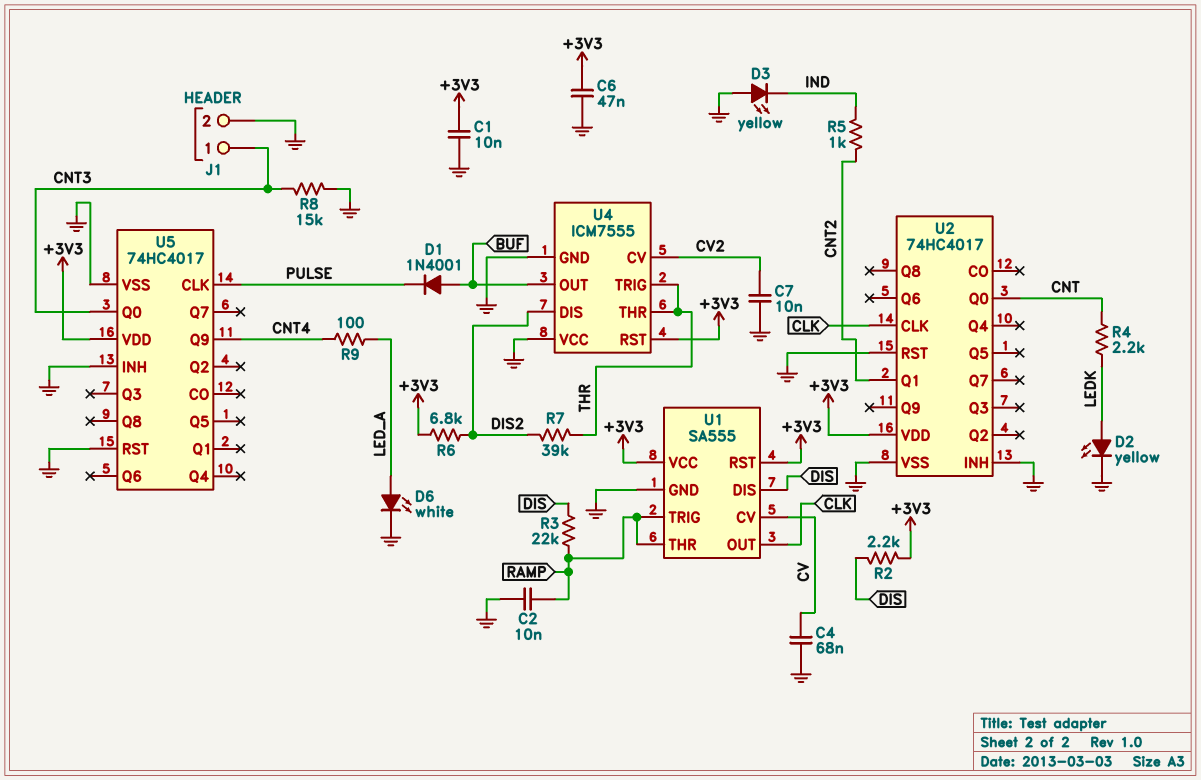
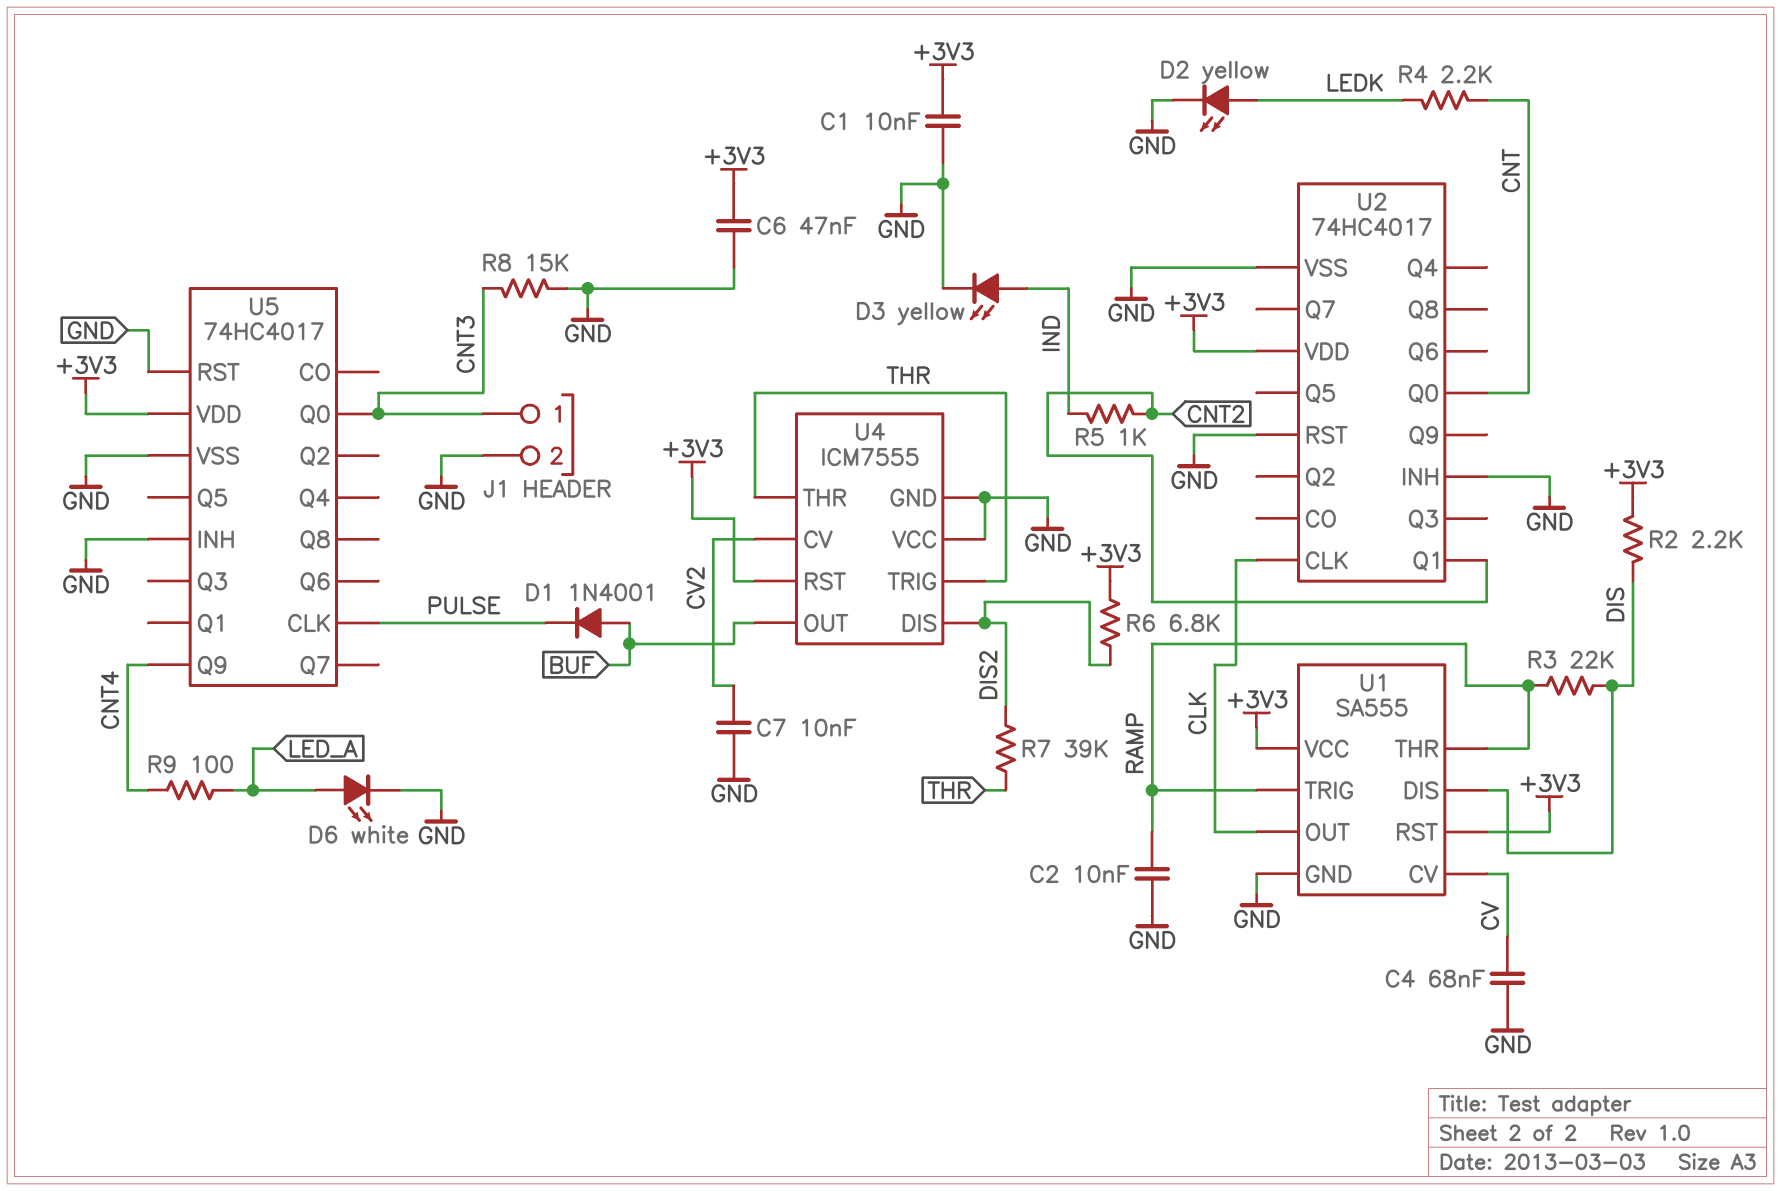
D3: LED yellow (A GND, K IND) -> LED yellow (A IND, K GND)

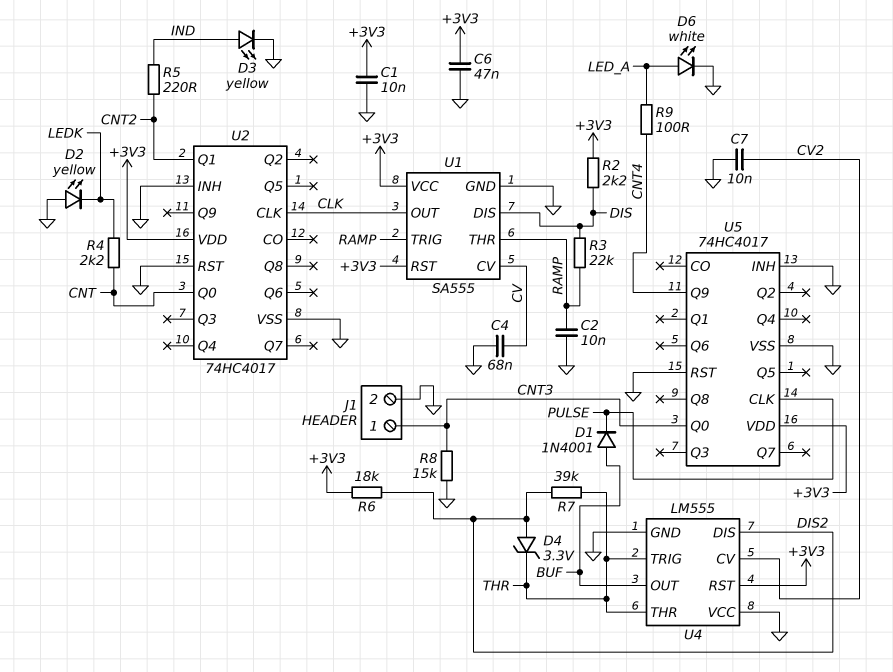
D2: LED yellow (A LEDK, K GND) -> LED yellow (A GND, K LEDK)
D4: none -> zener 3.3V (A DIS2, K THR)
R5: 1k (CNT2, IND) -> 220 (CNT2, IND)
R6: 6.8k (+3V3, DIS2) -> 18k (+3V3, DIS2)
U4: ICM7555 -> LM555

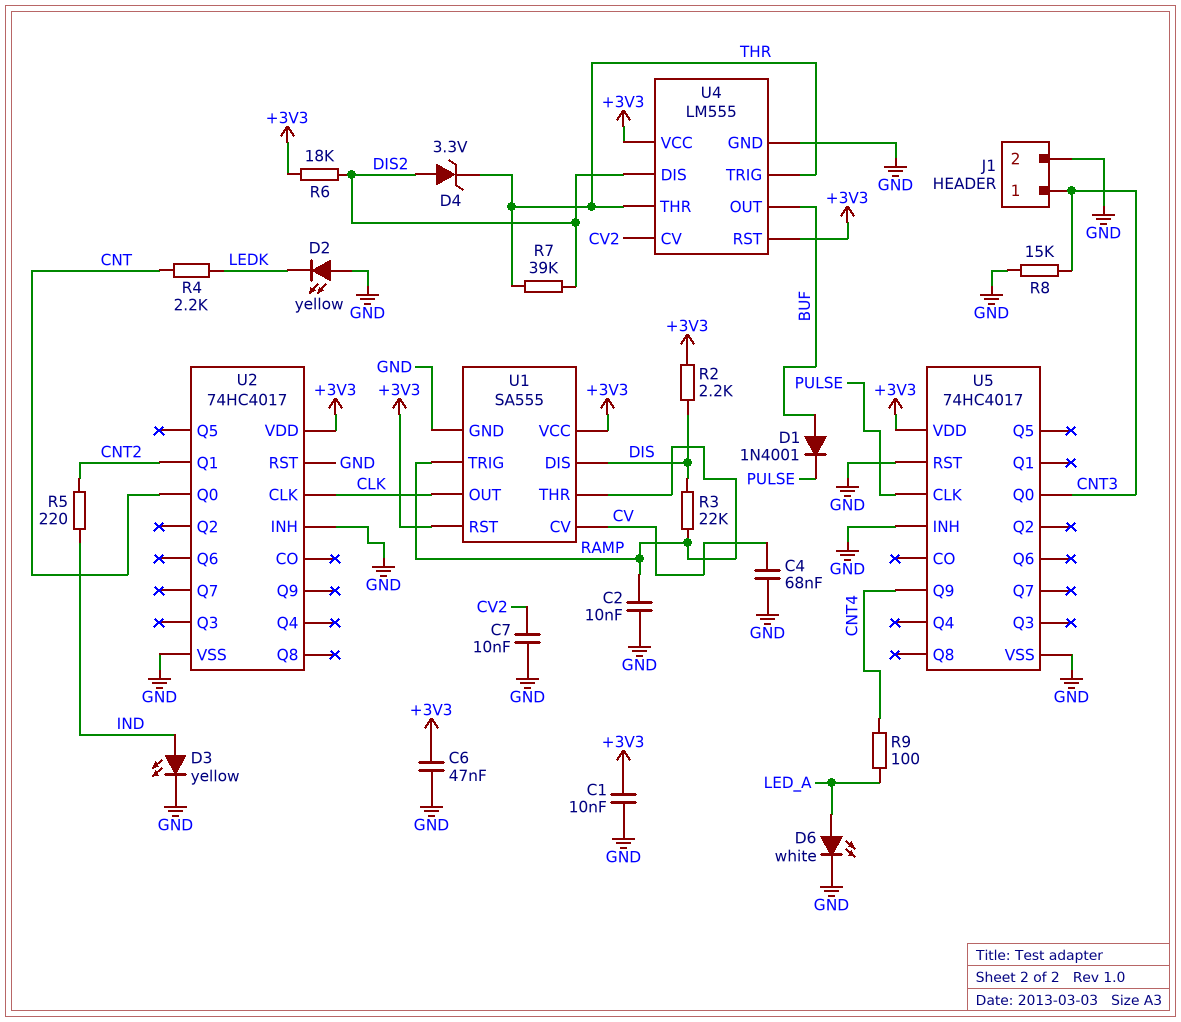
U4 pin VCC: GND -> +3V3

